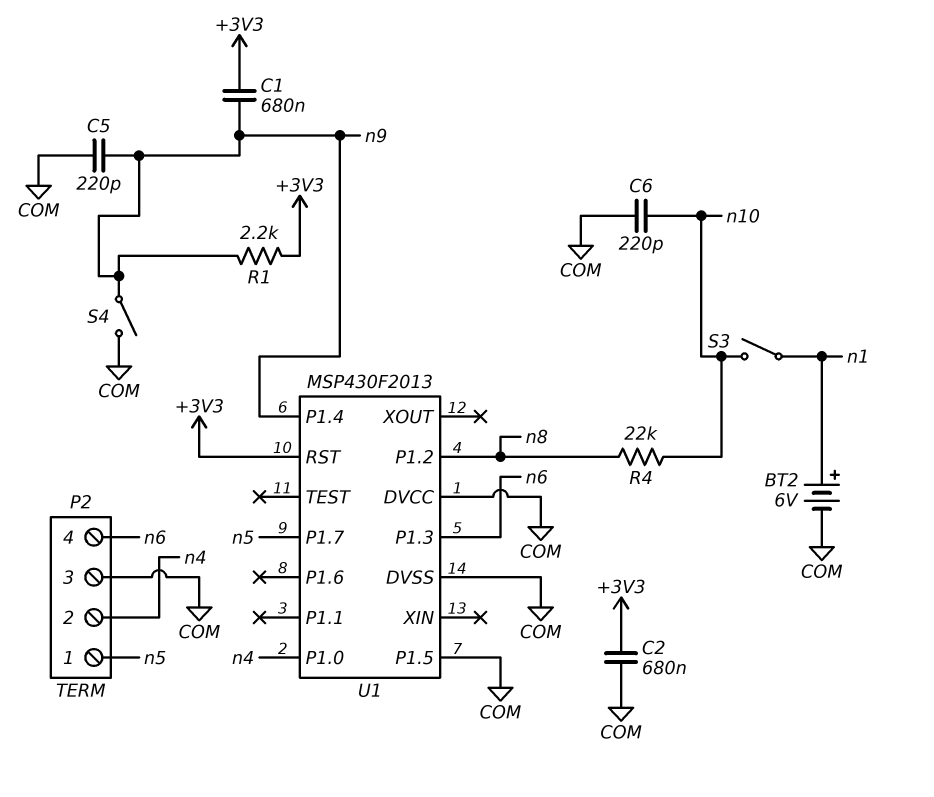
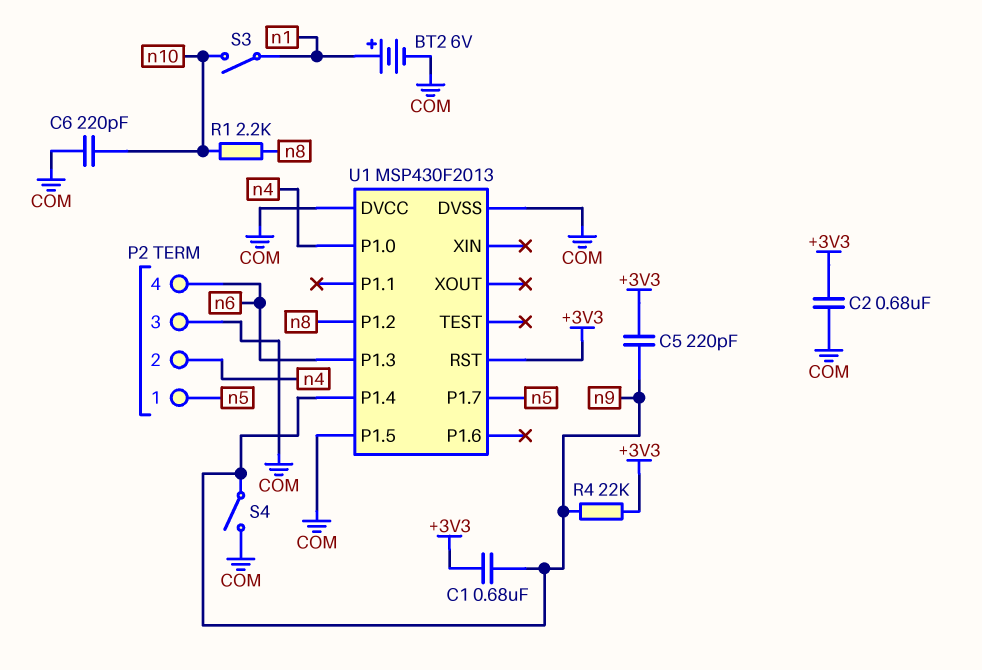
C5: 220pF (COM, n9) -> 220pF (+3V3, n9)
R1: 2.2k (+3V3, n9) -> 2.2k (n8, n10)
R4: 22k (n8, n10) -> 22k (+3V3, n9)

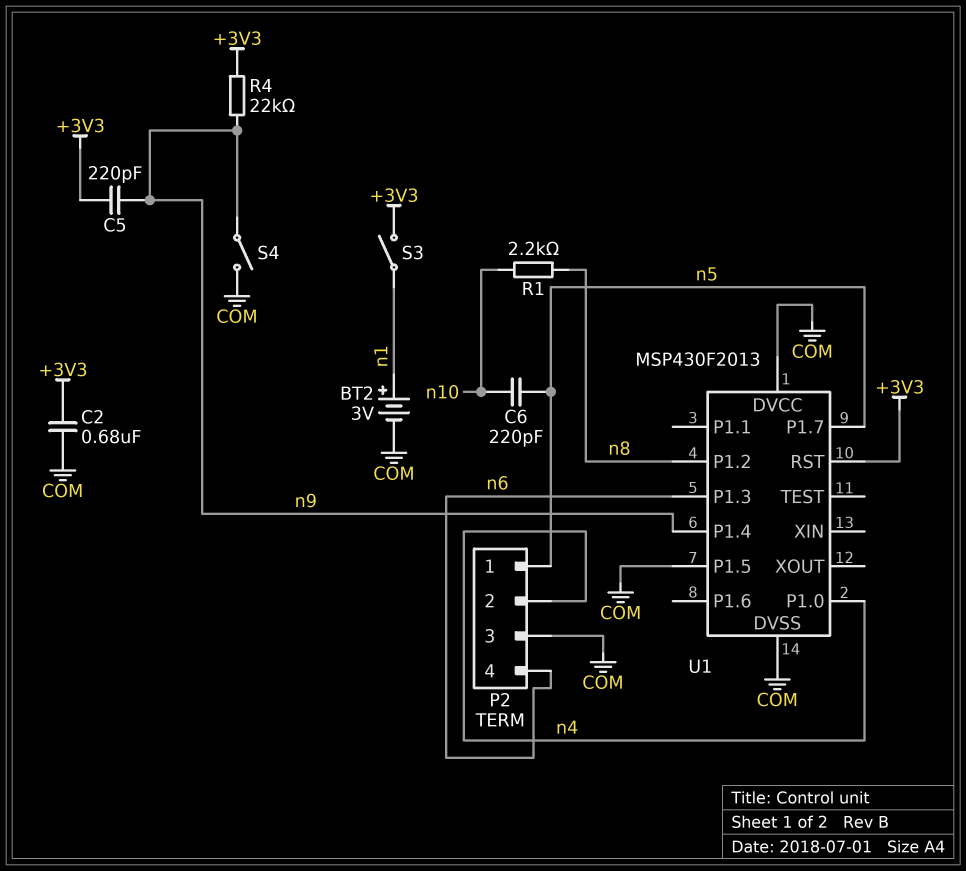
BT2: 6V (plus n1, minus COM) -> 3V (plus n1, minus COM)
C1: 680nF (+3V3, n9) -> none
C6: 220pF (COM, n10) -> 220pF (n5, n10)
S3: switch (n1, n10) -> switch (+3V3, n1)

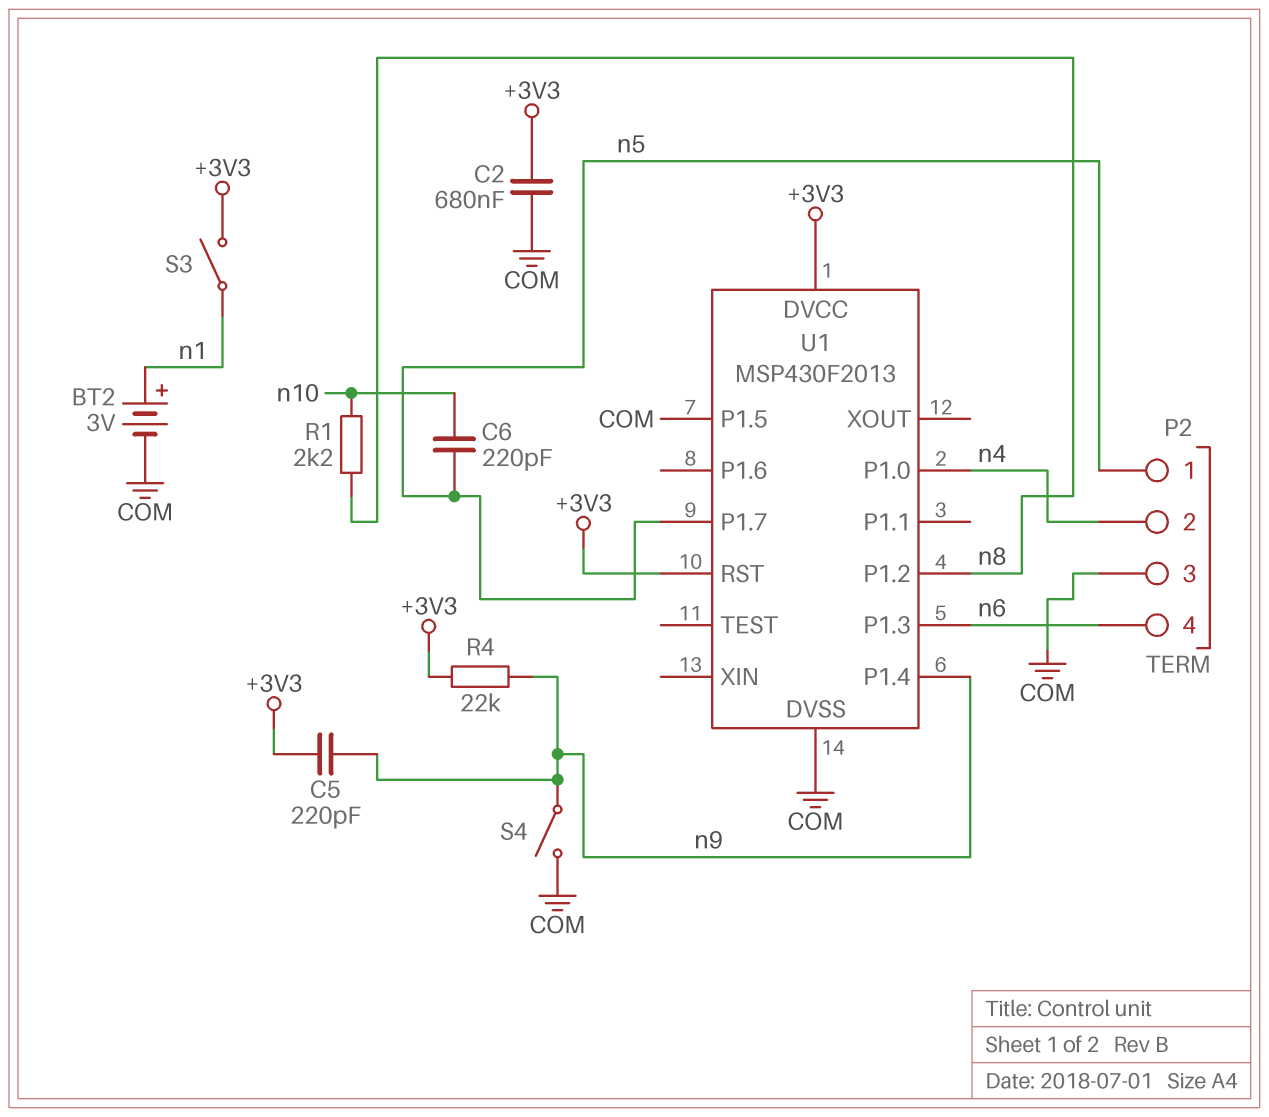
U1 pin DVCC: COM -> +3V3

